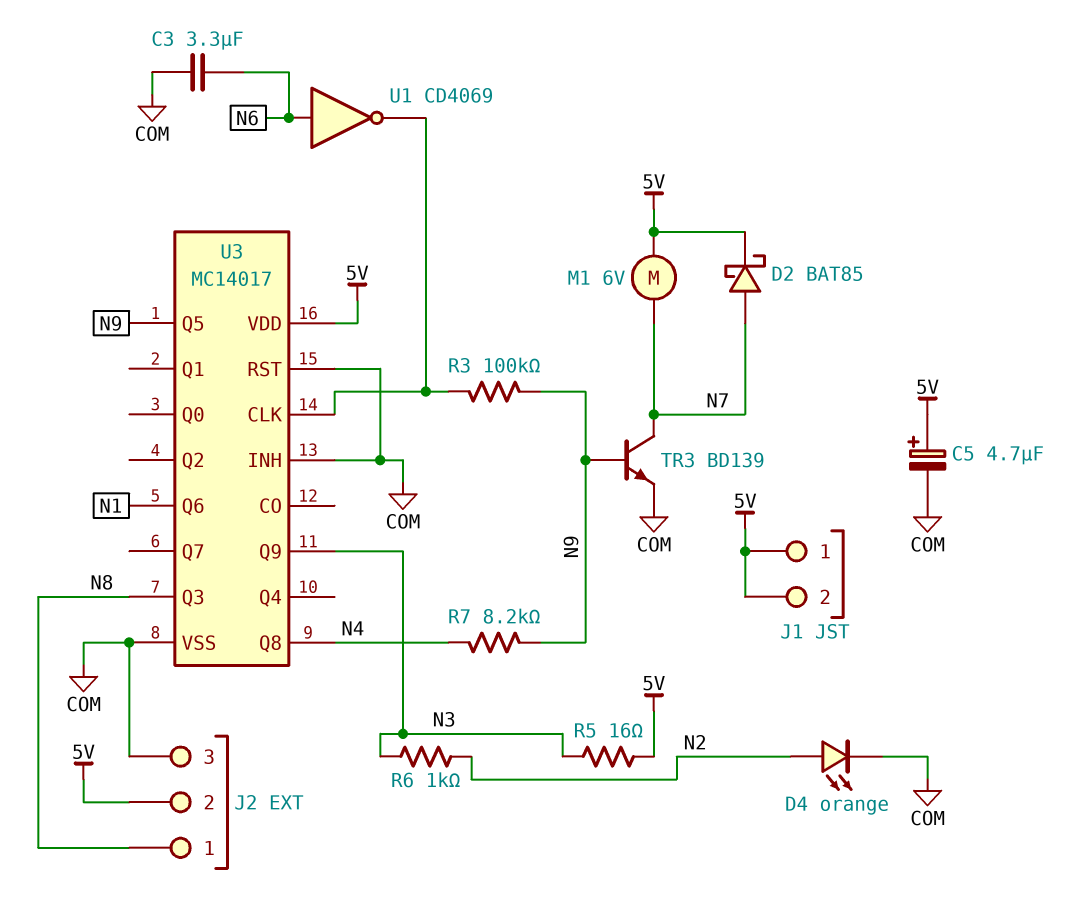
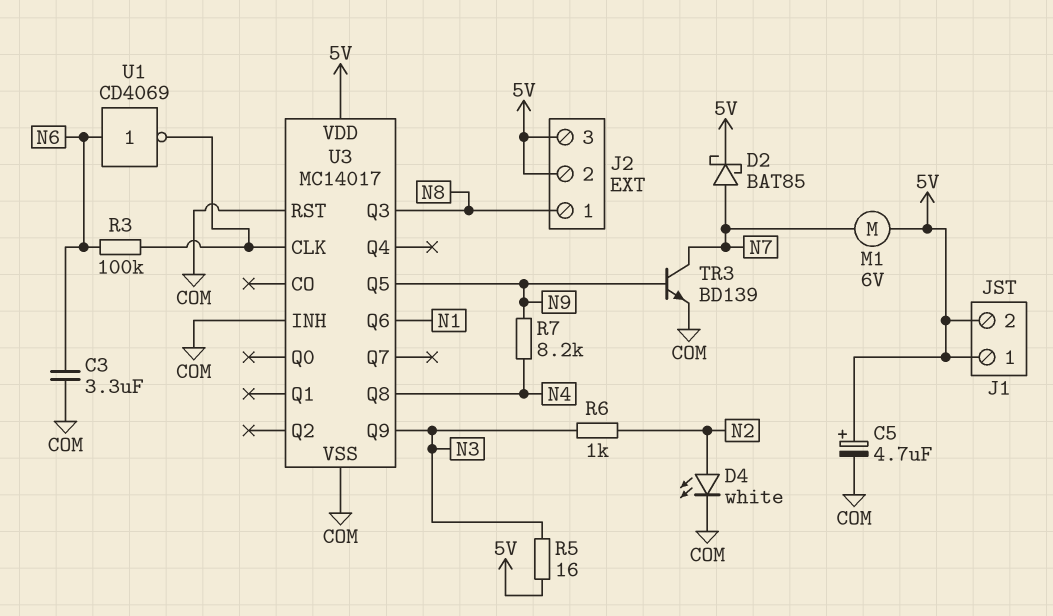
D4: LED orange (A N2, K COM) -> LED white (A N2, K COM)
J2 pin 3: COM -> 5V
R3: 100k (N9, U3/CLK) -> 100k (N6, U3/CLK)

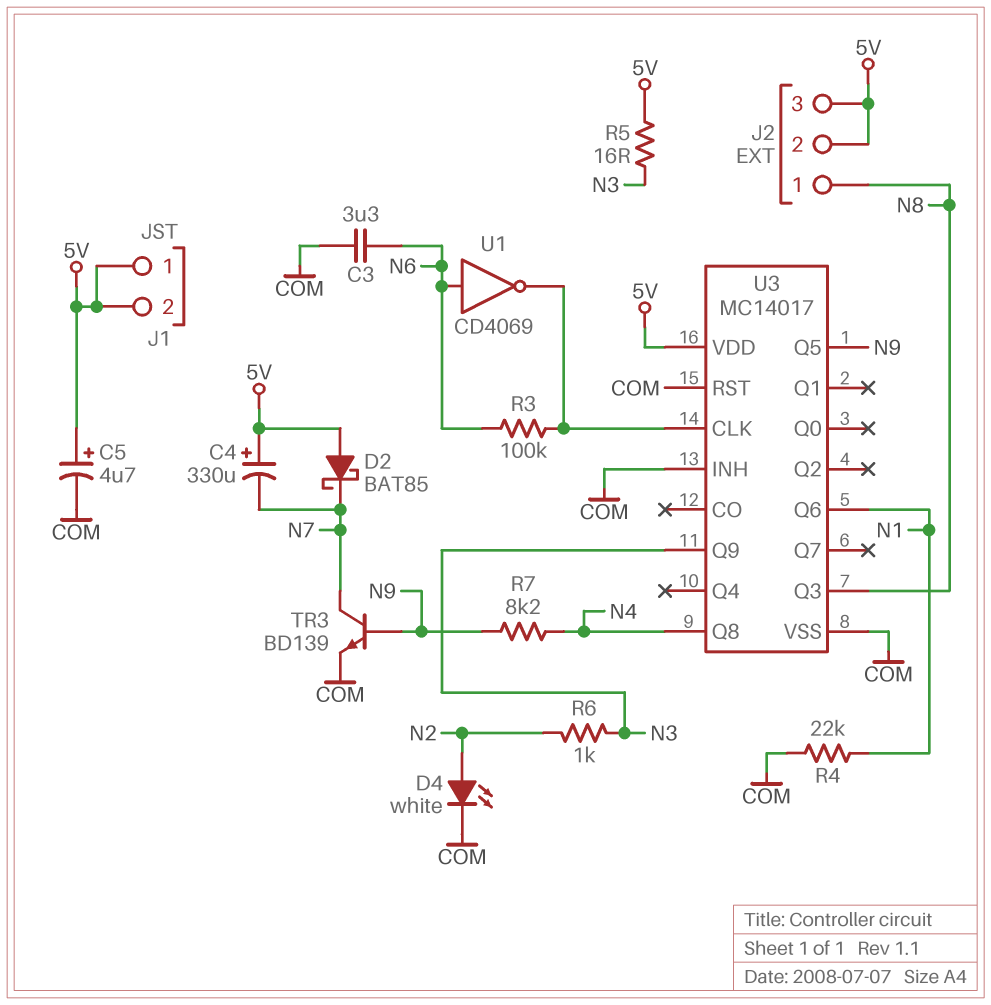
C4: none -> 330uF (plus 5V, minus N7)
D2: schottky BAT85 (A N7, K 5V) -> schottky BAT85 (A 5V, K N7)
M1: motor 6V (5V, N7) -> none
R4: none -> 22k (COM, N1)

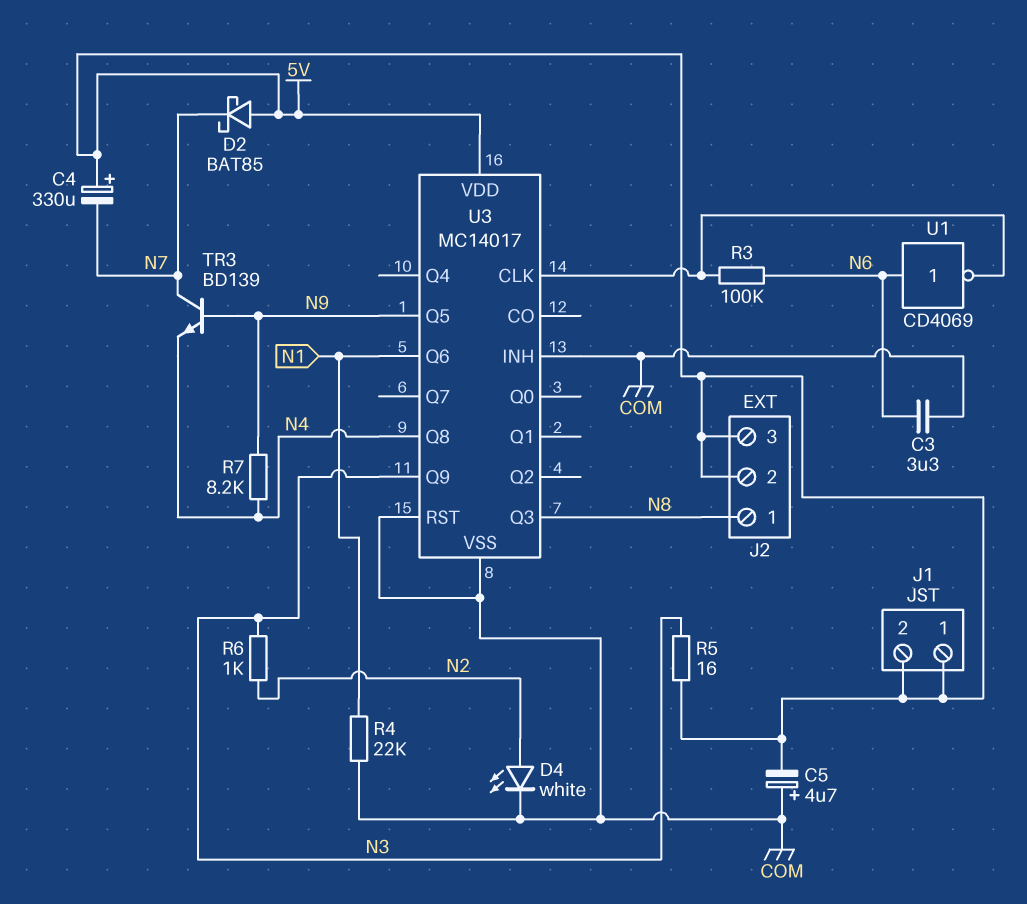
C5: 4.7uF (plus 5V, minus COM) -> 4.7uF (plus COM, minus 5V)
TR3: NPN BD139 (B N9, C N7, E COM) -> NPN BD139 (B N9, C N7, E N4)

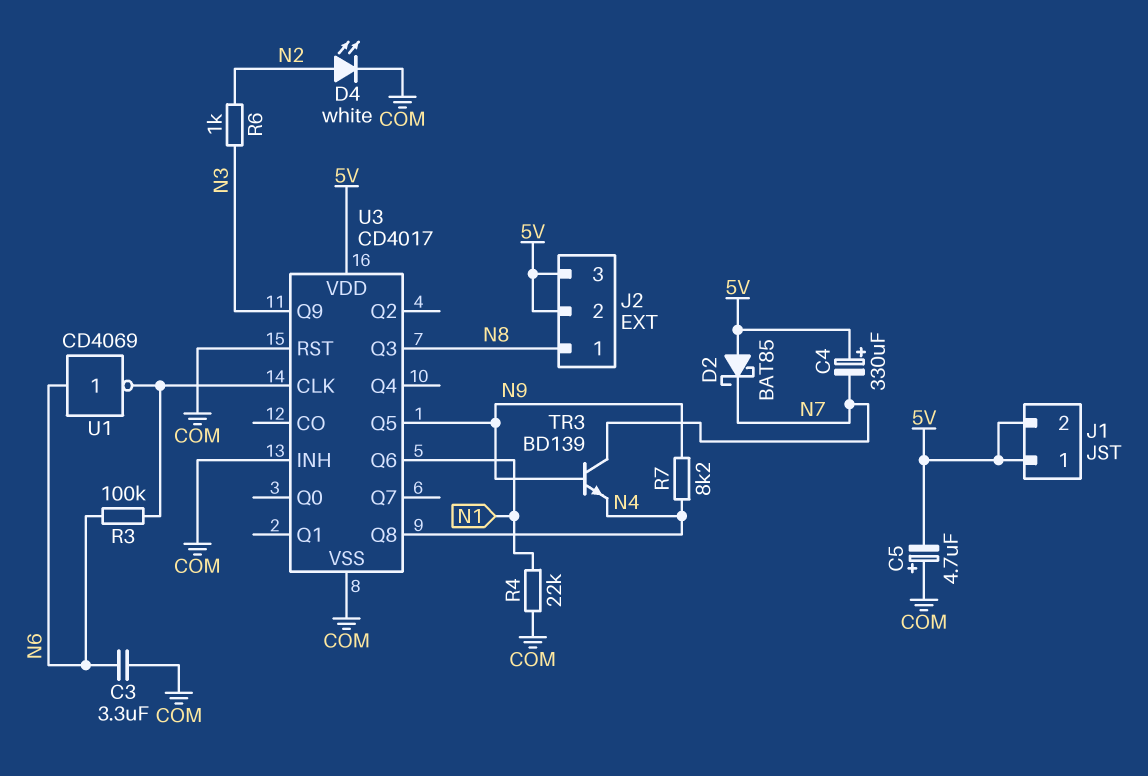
R5: 16 (5V, N3) -> none
U3: MC14017 -> CD4017

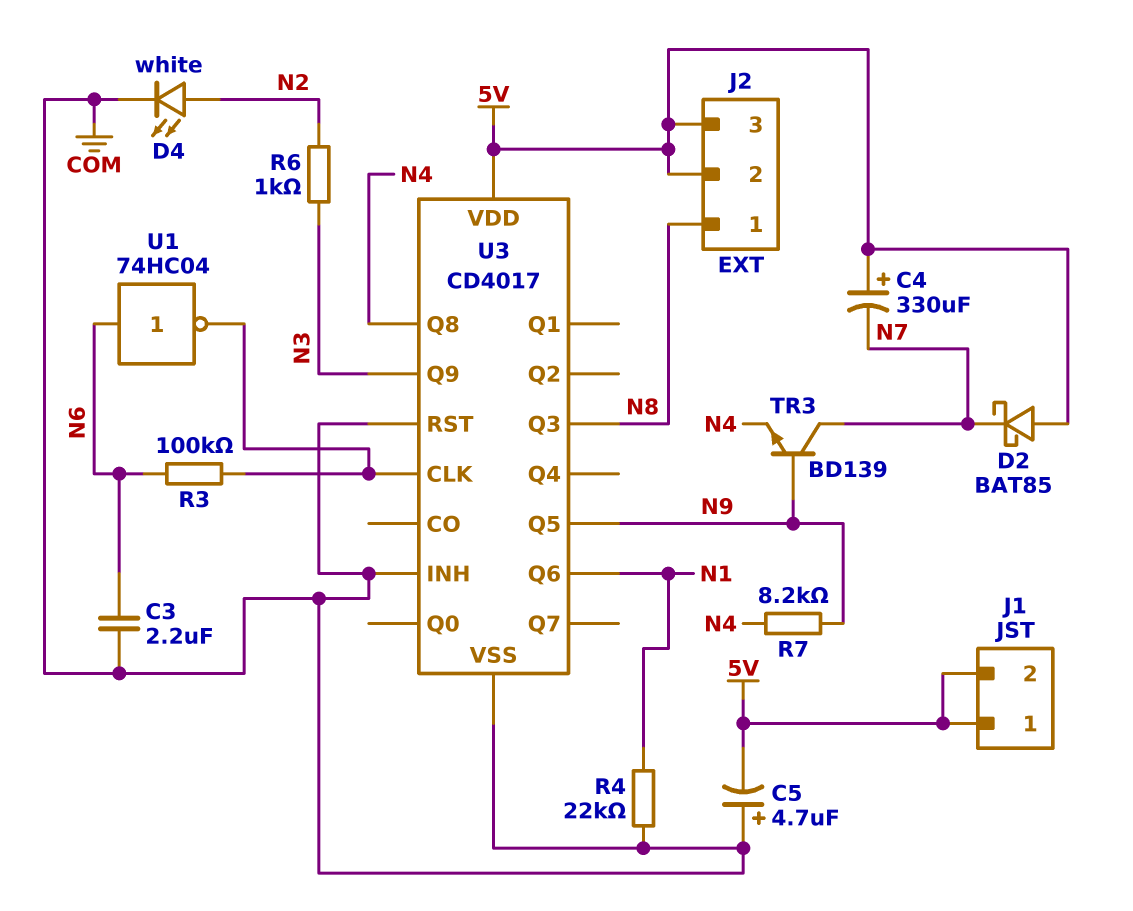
C3: 3.3uF (COM, N6) -> 2.2uF (COM, N6)
U1: NOT CD4069 (in N6, out U3/CLK) -> NOT 74HC04 (in N6, out U3/CLK)

